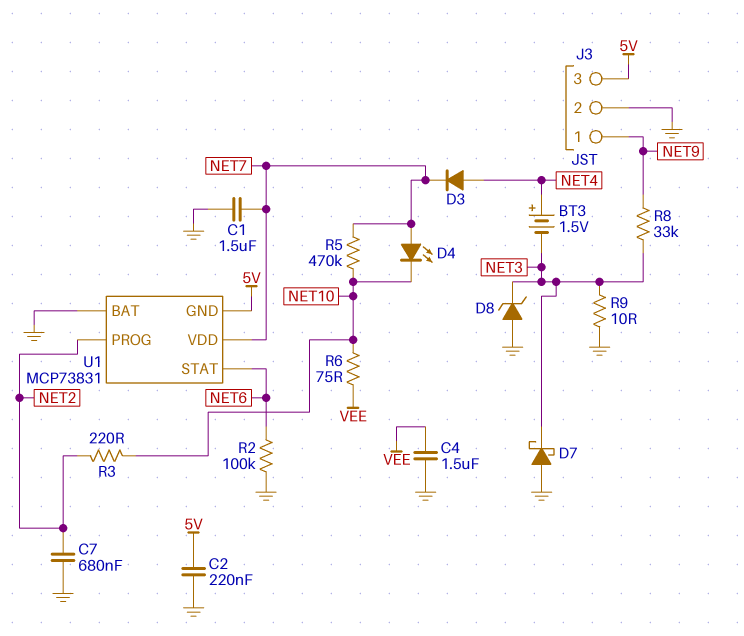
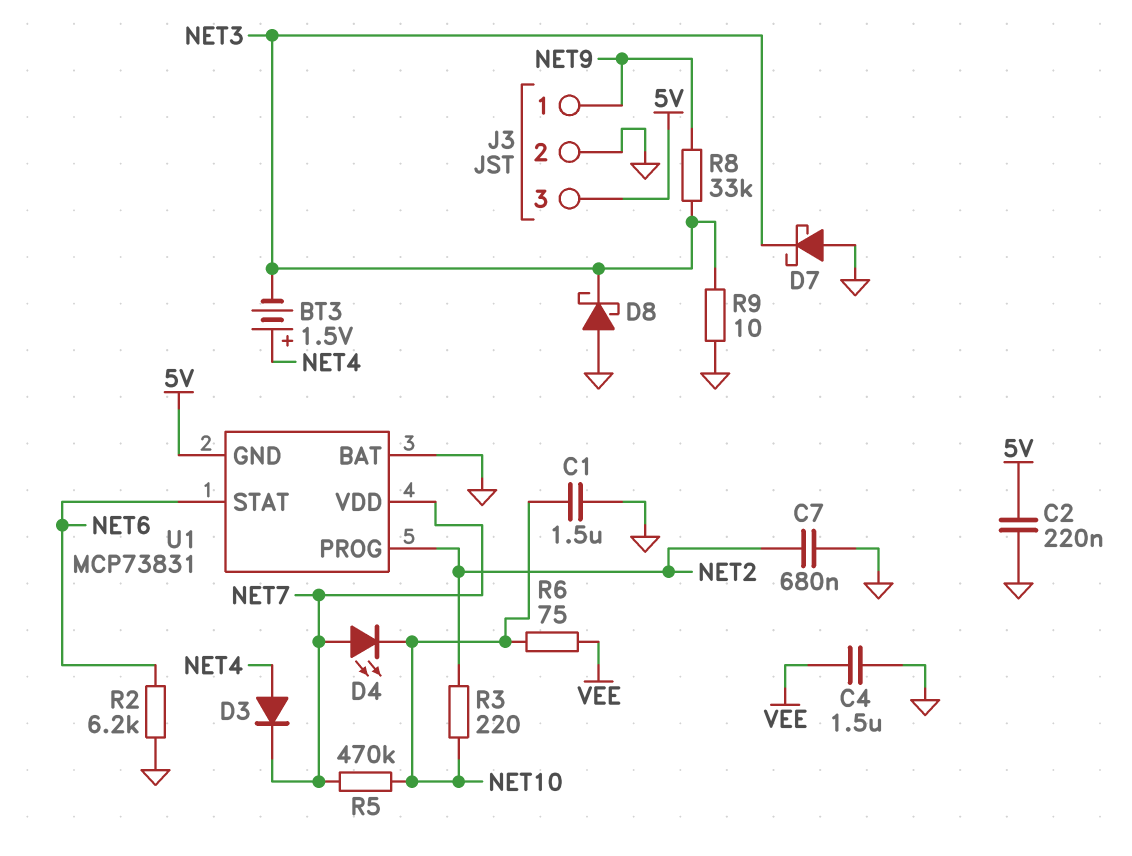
C1: 1.5uF (GND, NET7) -> 1.5uF (GND, NET10)
D8: zener (A GND, K NET3) -> schottky (A GND, K NET3)
R2: 100k (GND, NET6) -> 6.2k (GND, NET6)

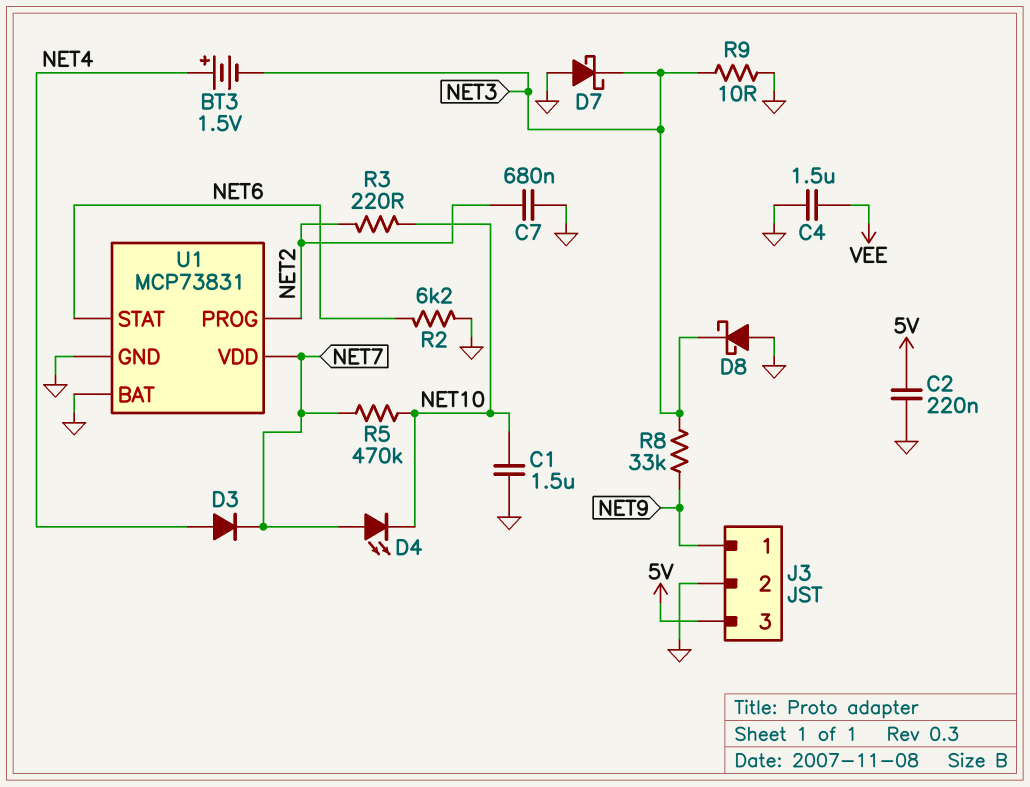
R6: 75 (NET10, VEE) -> none
U1 pin GND: 5V -> GND

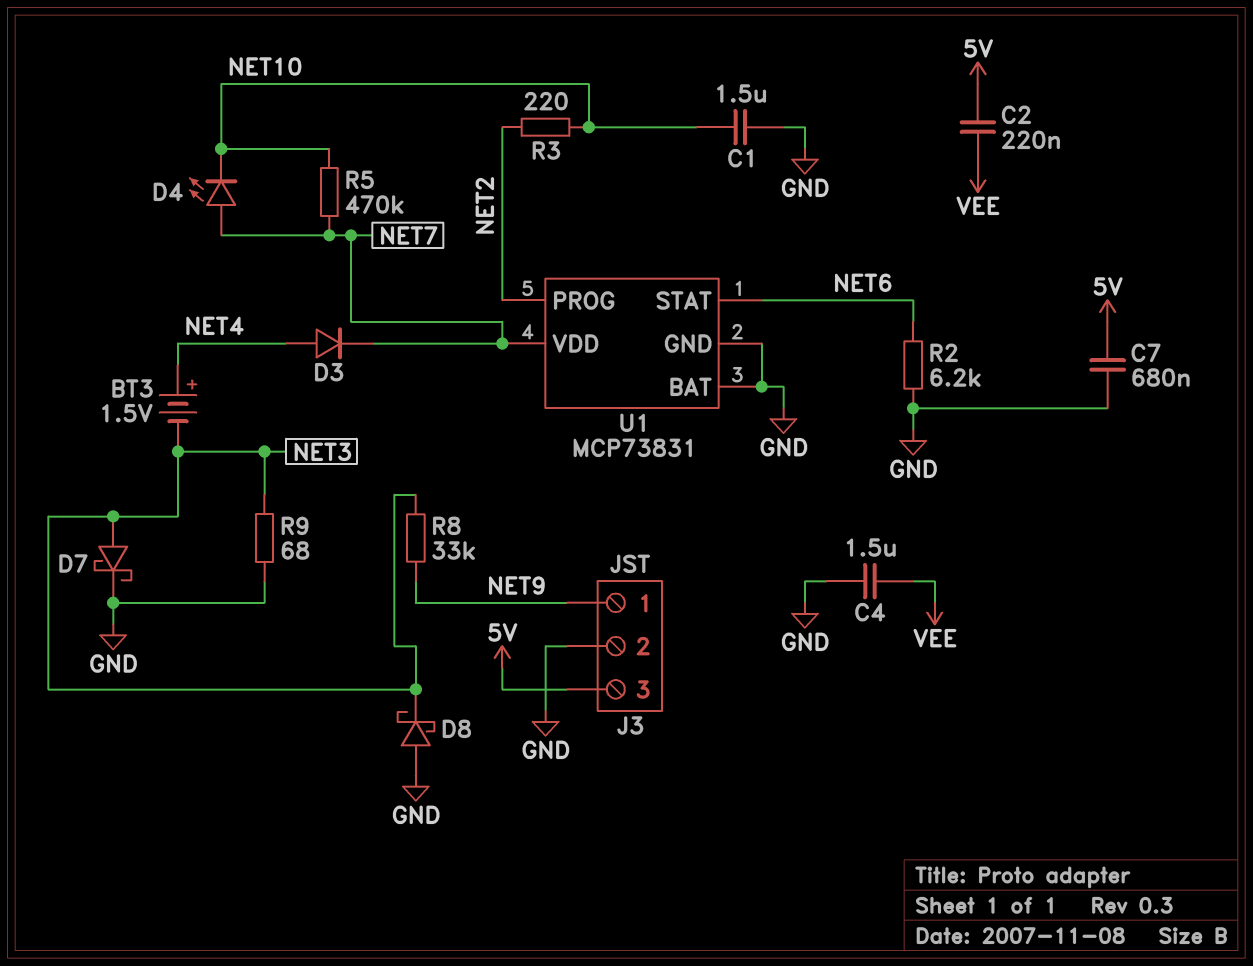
C2: 220nF (5V, GND) -> 220nF (5V, VEE)
C7: 680nF (GND, NET2) -> 680nF (5V, GND)
D7: schottky (A GND, K NET3) -> schottky (A NET3, K GND)
R9: 10 (GND, NET3) -> 68 (GND, NET3)

